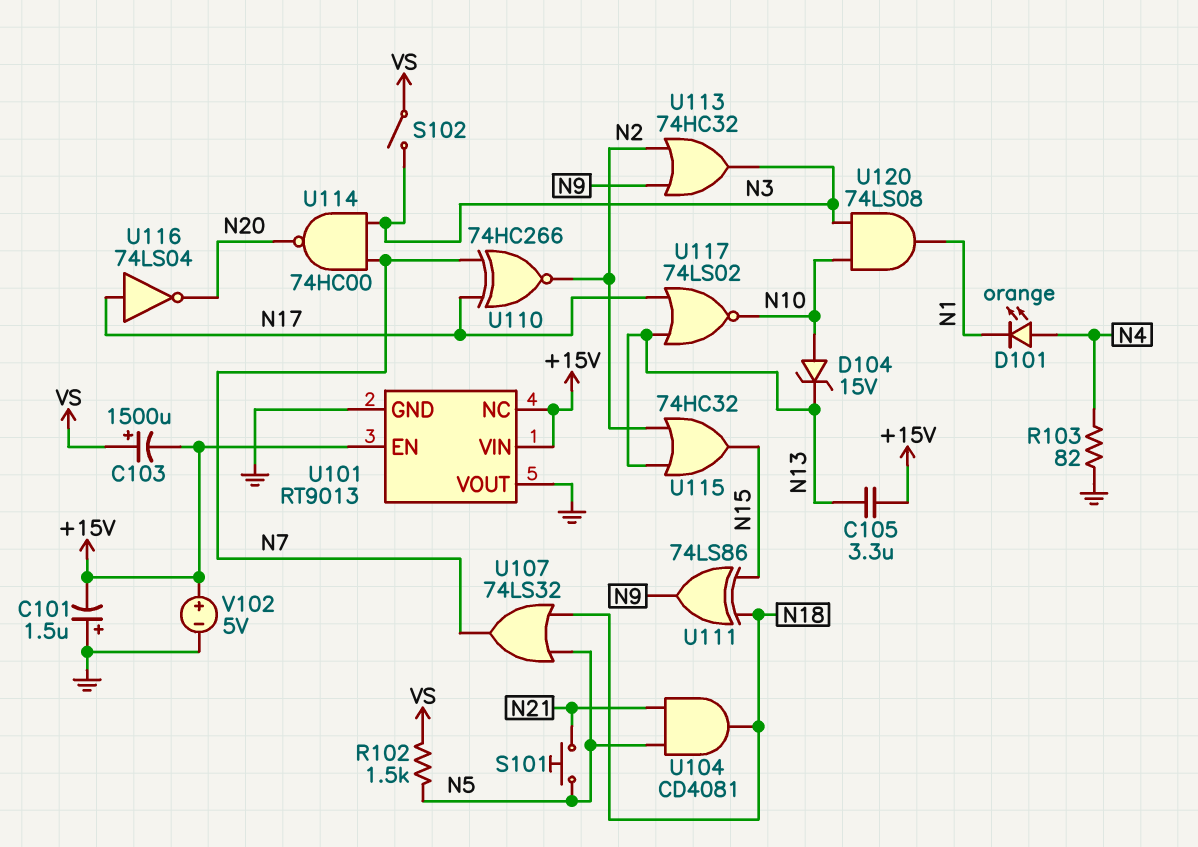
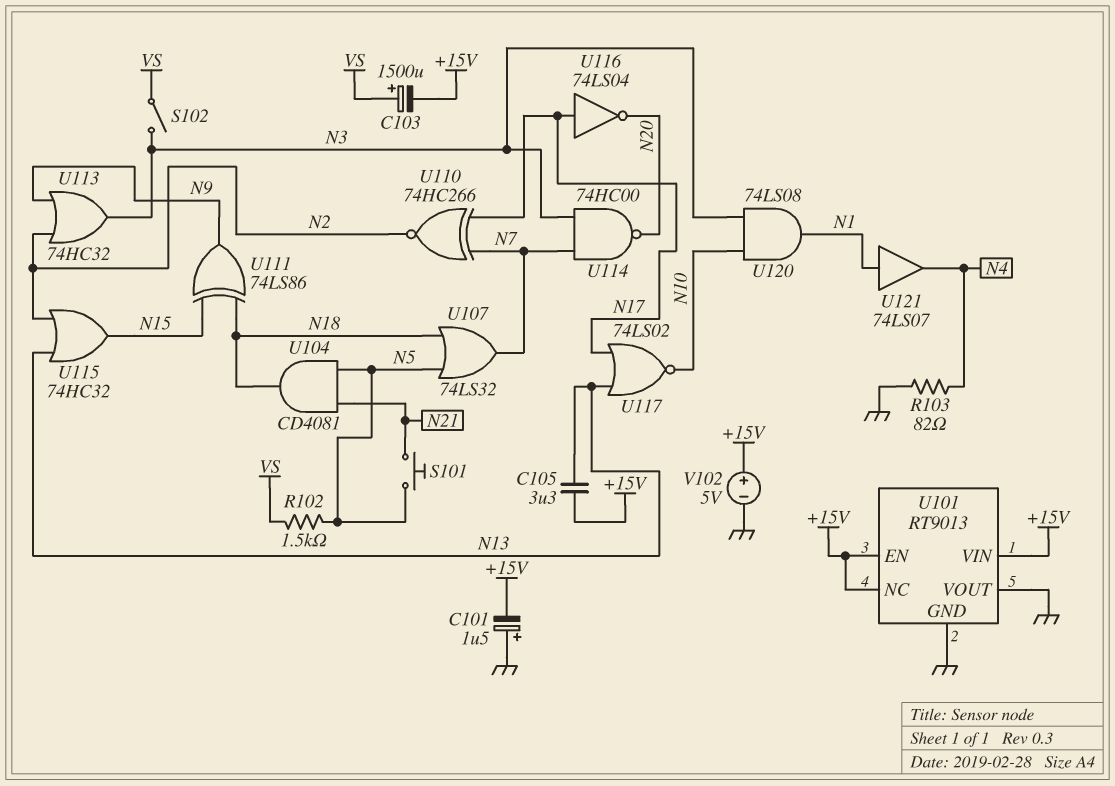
D101: LED orange (A N4, K N1) -> none
D104: zener 15V (A N10, K N13) -> none
U121: none -> buffer 74LS07 (in N1, out N4)

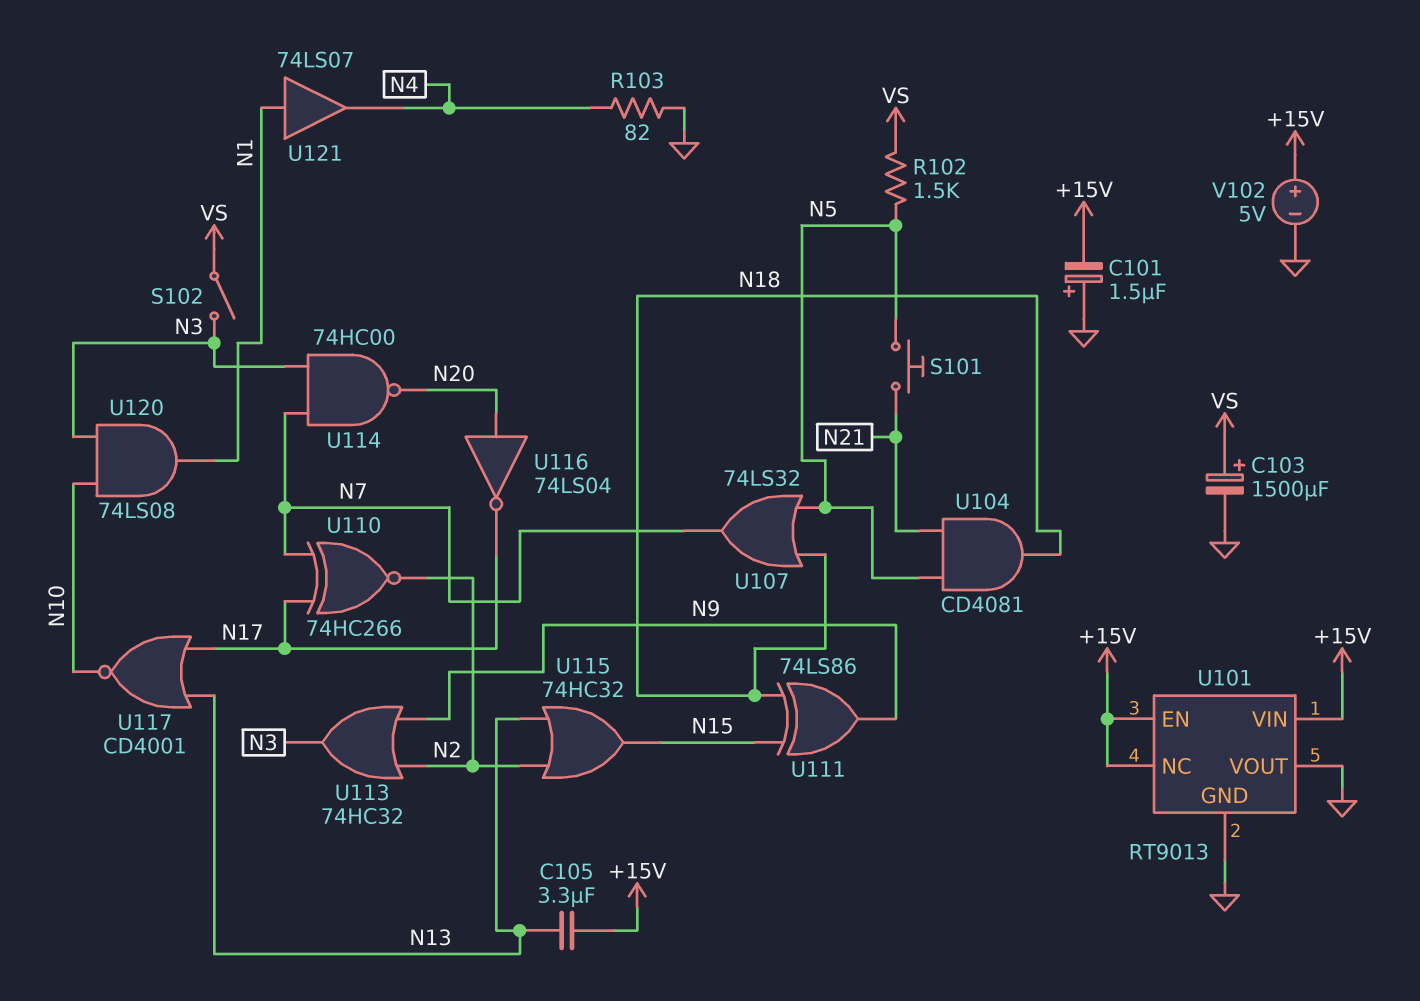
C103: 1500uF (plus VS, minus +15V) -> 1500uF (plus VS, minus GND)
U116: NOT 74LS04 (in N17, out N20) -> NOT 74LS04 (in N20, out N17)
U117: NOR 74LS02 (in N13, in N17, out N10) -> NOR CD4001 (in N13, in N17, out N10)

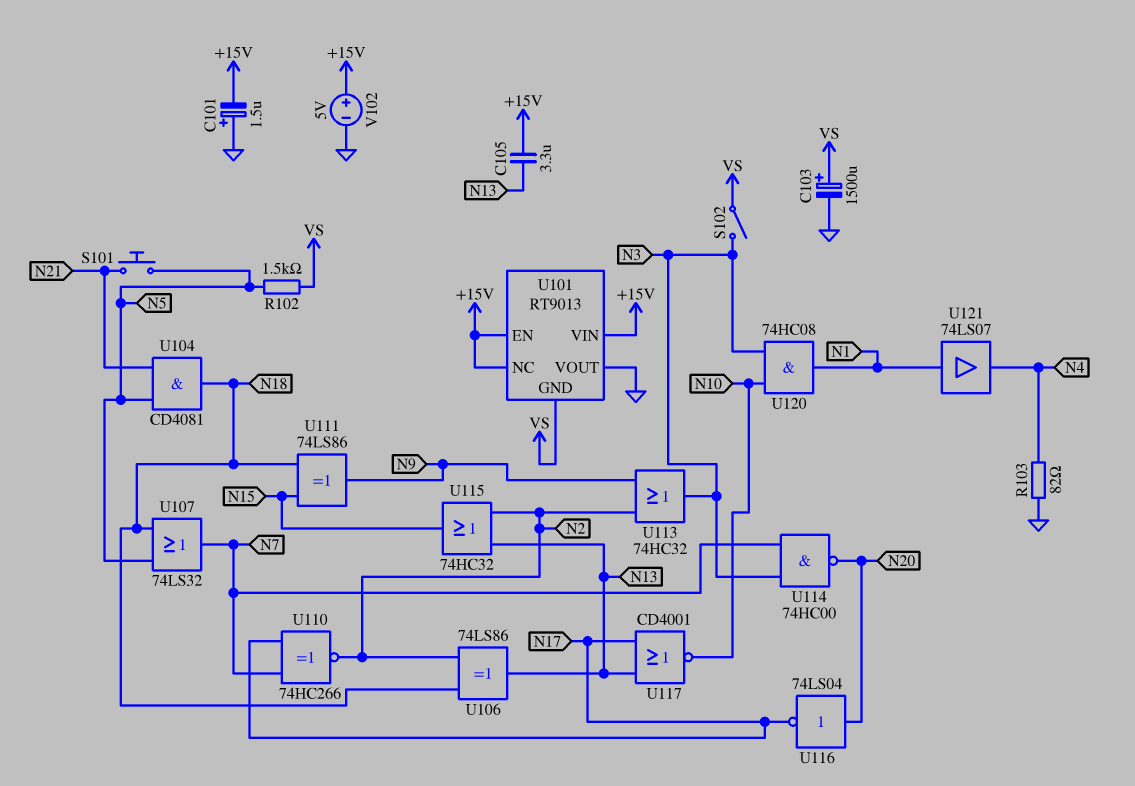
U101 pin GND: GND -> VS
U106: none -> XOR 74LS86 (in N2, in N18, out N13)
U120: AND 74LS08 (in N3, in N10, out N1) -> AND 74HC08 (in N3, in N10, out N1)

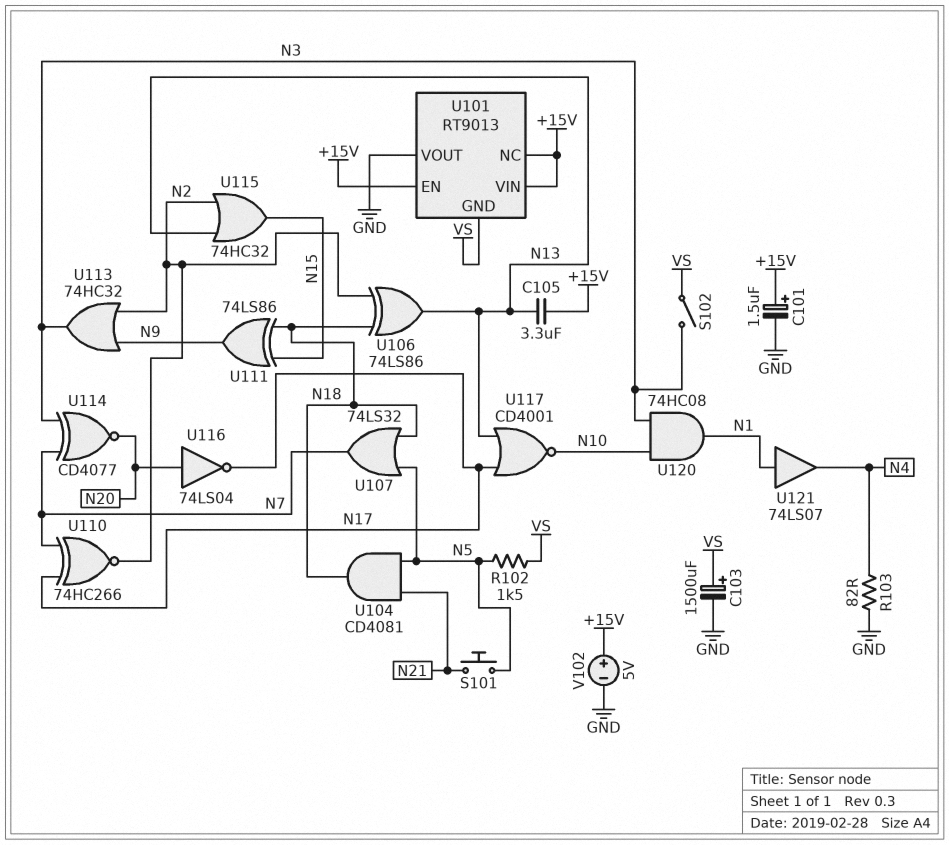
C101: 1.5uF (plus GND, minus +15V) -> 1.5uF (plus +15V, minus GND)
U114: NAND 74HC00 (in N3, in N7, out N20) -> XNOR CD4077 (in N3, in N7, out N20)

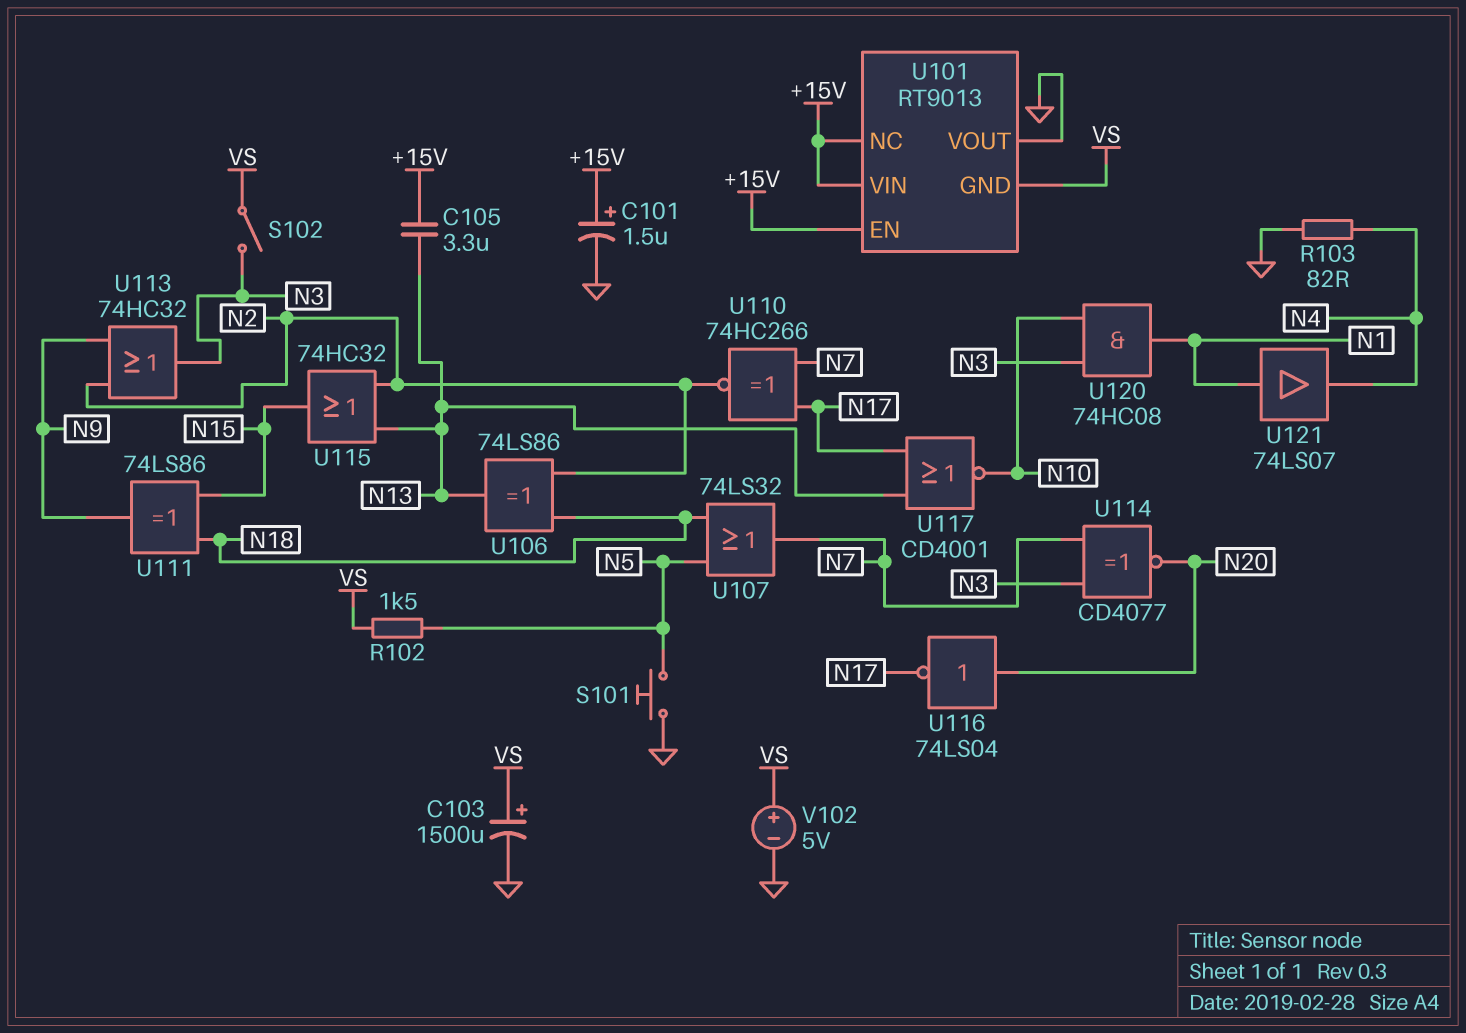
S101: button (N5, N21) -> button (GND, N5)
U104: AND CD4081 (in N5, in N21, out N18) -> none
V102: 5V (plus +15V, minus GND) -> 5V (plus VS, minus GND)

